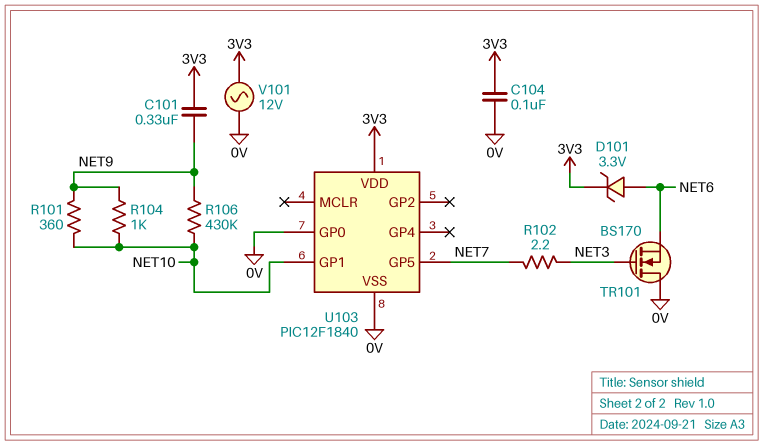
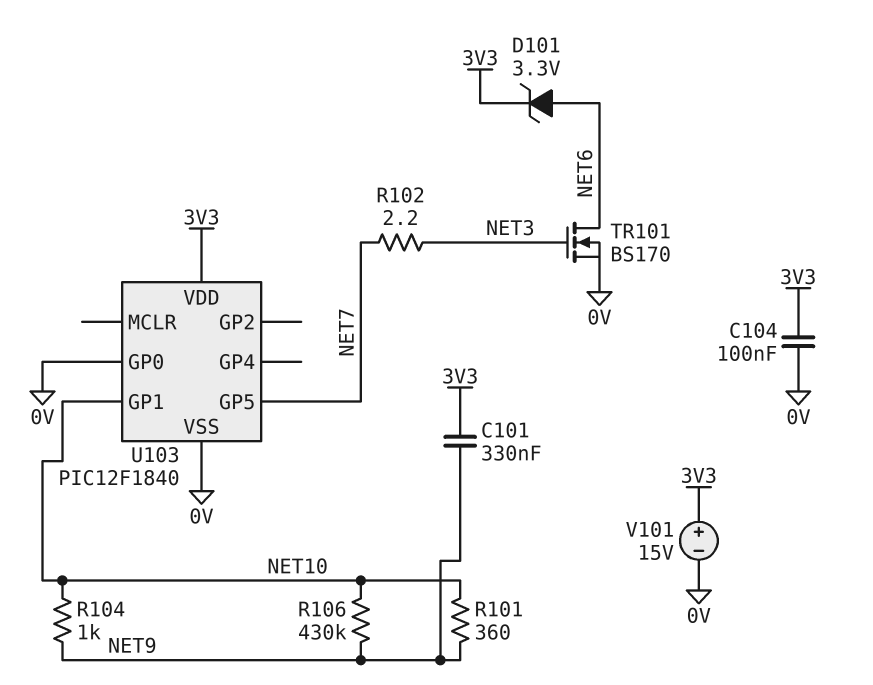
TR101: NMOS BS170 (G NET3, D 0V, S NET6) -> NMOS BS170 (G NET3, D NET6, S 0V)
V101: AC 12V (0V, 3V3) -> 15V (plus 3V3, minus 0V)

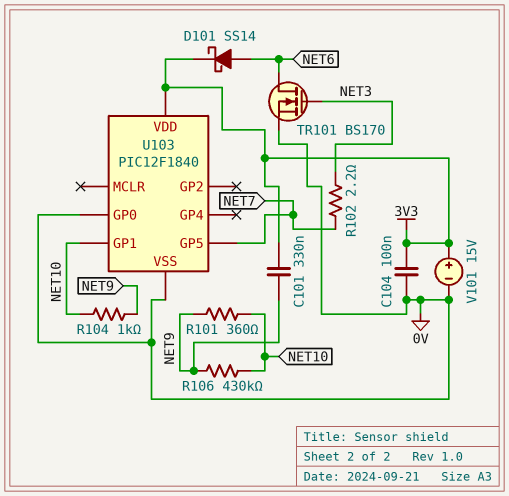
D101: zener 3.3V (A NET6, K 3V3) -> schottky SS14 (A NET6, K 3V3)

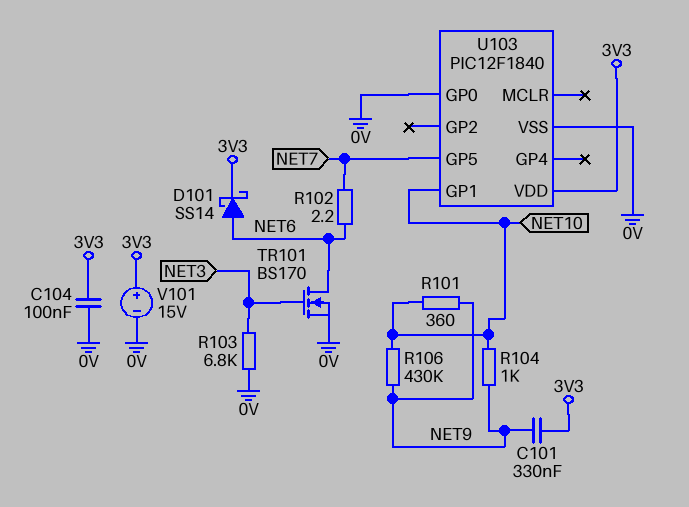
R102: 2.2 (NET3, NET7) -> 2.2 (NET6, NET7)
R103: none -> 6.8k (0V, NET3)

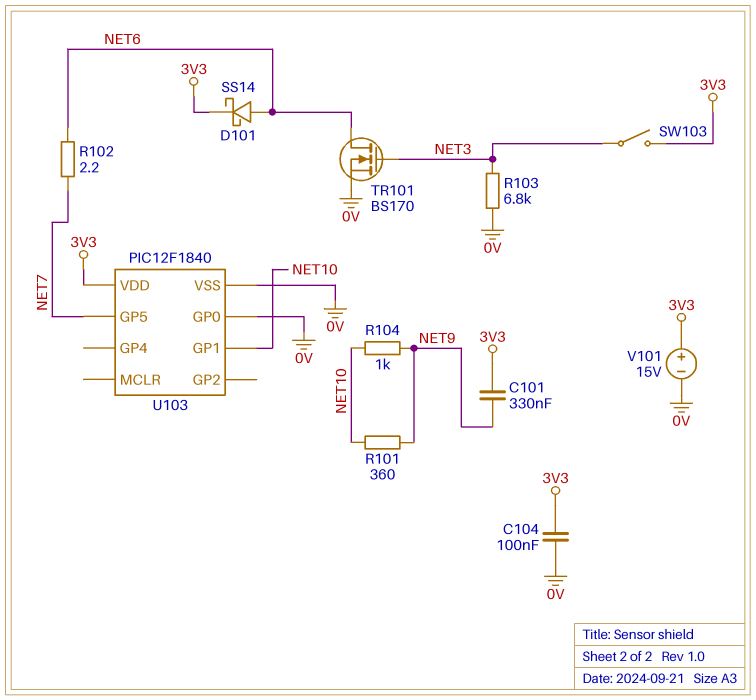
R106: 430k (NET9, NET10) -> none
SW103: none -> switch (3V3, NET3)

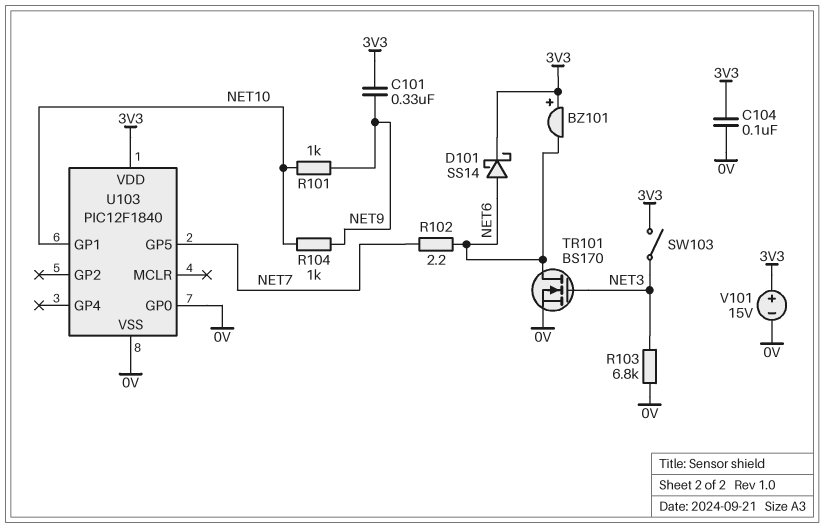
BZ101: none -> buzzer (plus 3V3, minus NET6)
R101: 360 (NET9, NET10) -> 1k (NET9, NET10)

